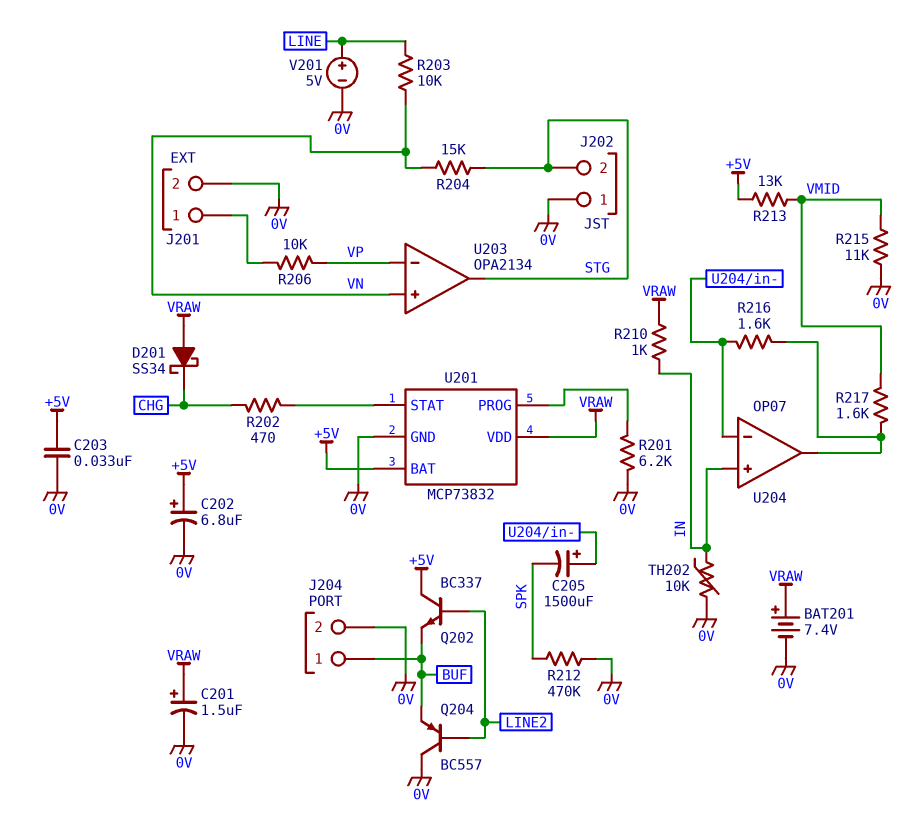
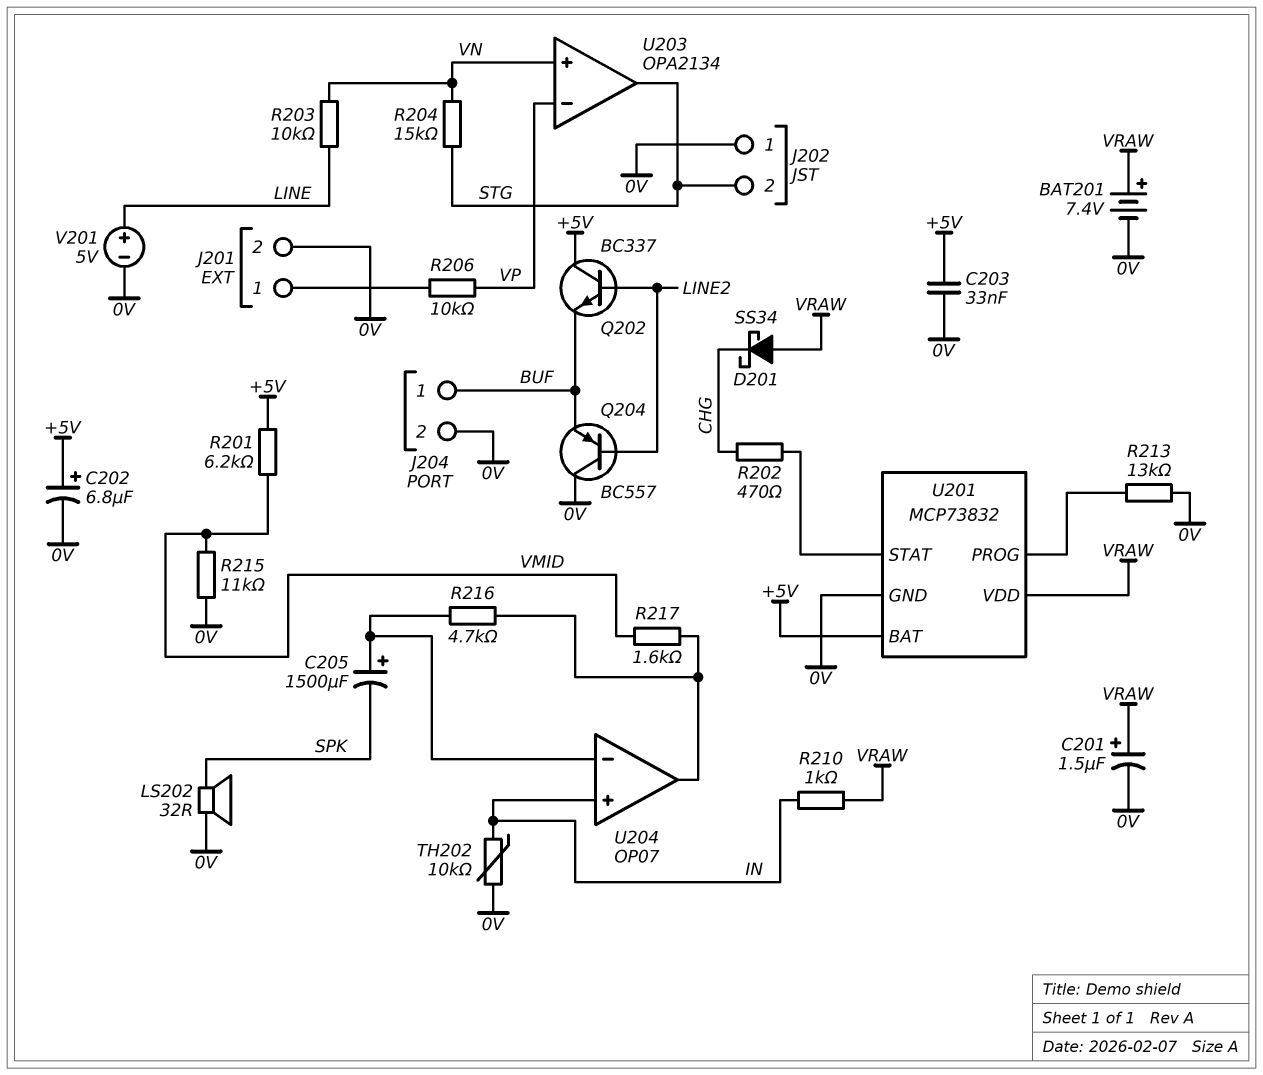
LS202: none -> speaker 32R (0V, SPK)
R201: 6.2k (0V, U201/PROG) -> 6.2k (+5V, VMID)
R212: 470k (0V, SPK) -> none
R213: 13k (+5V, VMID) -> 13k (0V, U201/PROG)
R216: 1.6k (U204/in-, U204/out) -> 4.7k (U204/in-, U204/out)

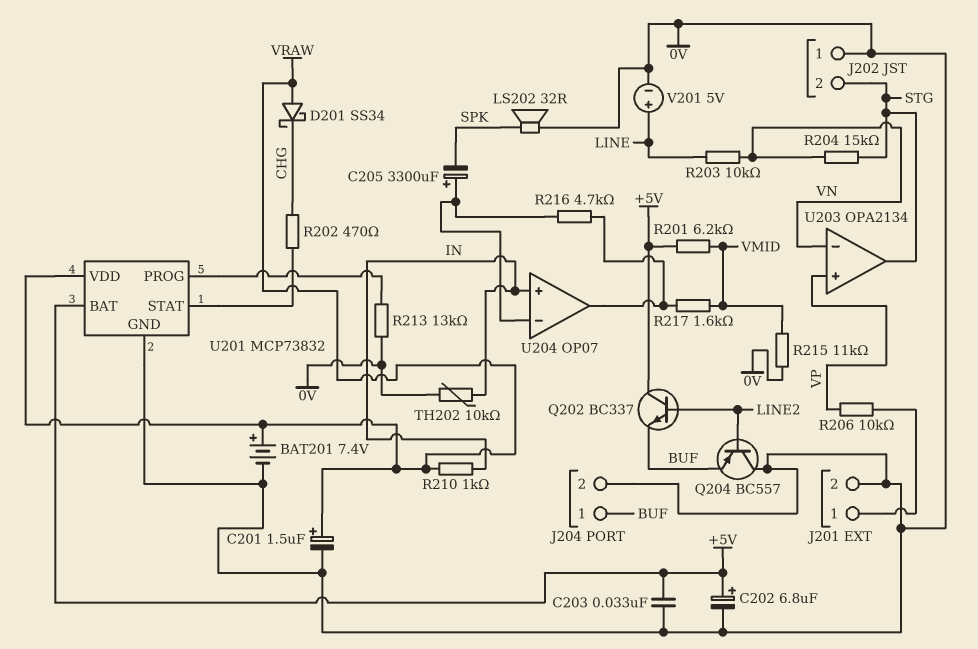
C205: 1500uF (plus U204/in-, minus SPK) -> 3300uF (plus U204/in-, minus SPK)
U203 pin in+: VN -> VP
U203 pin in-: VP -> VN

